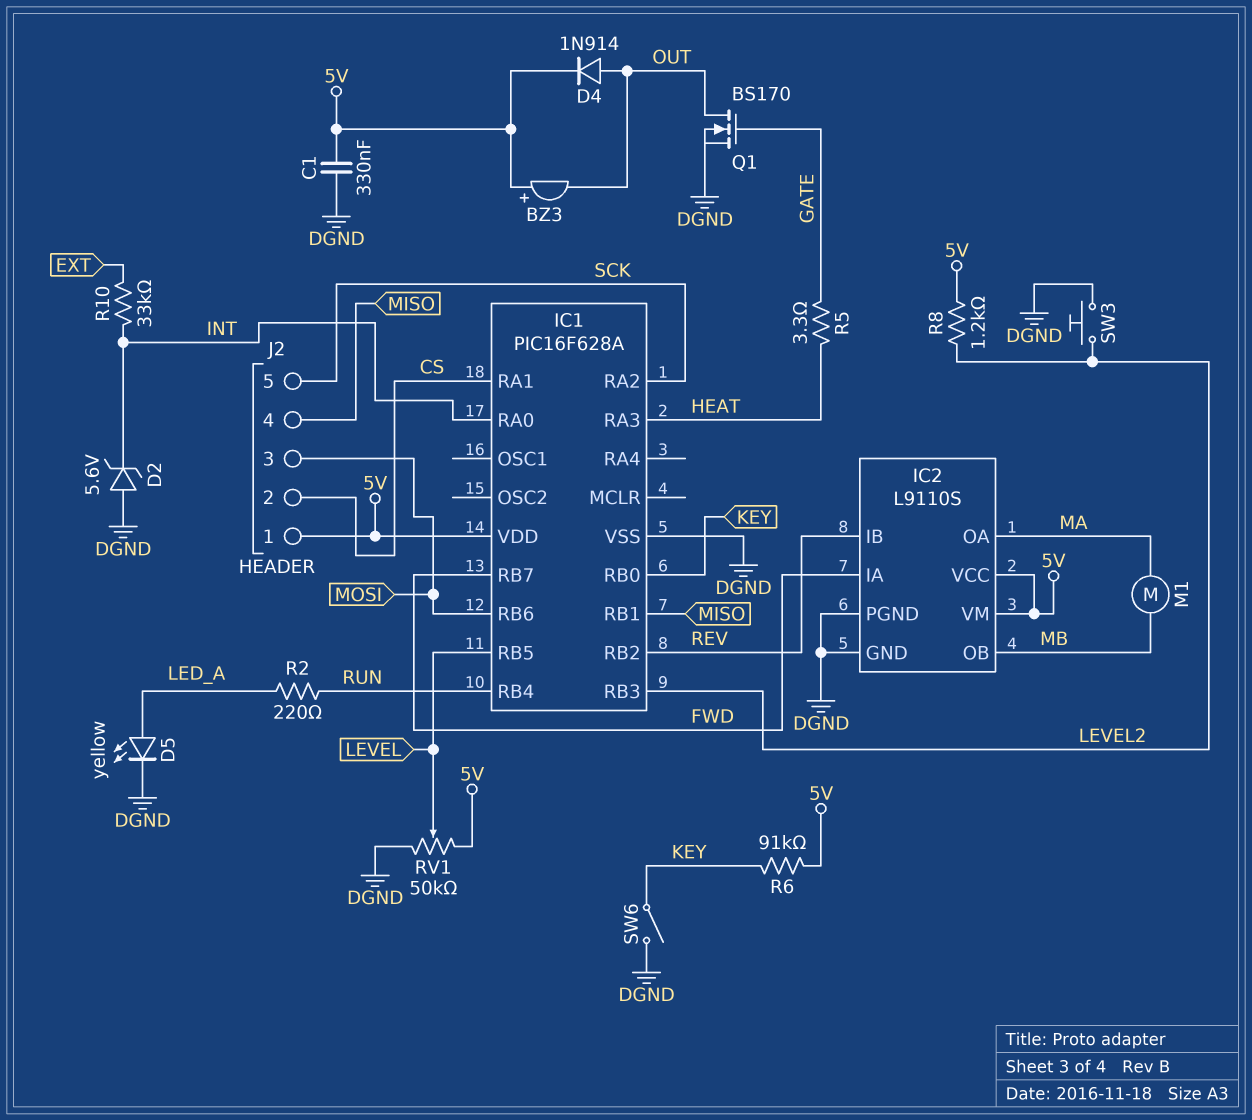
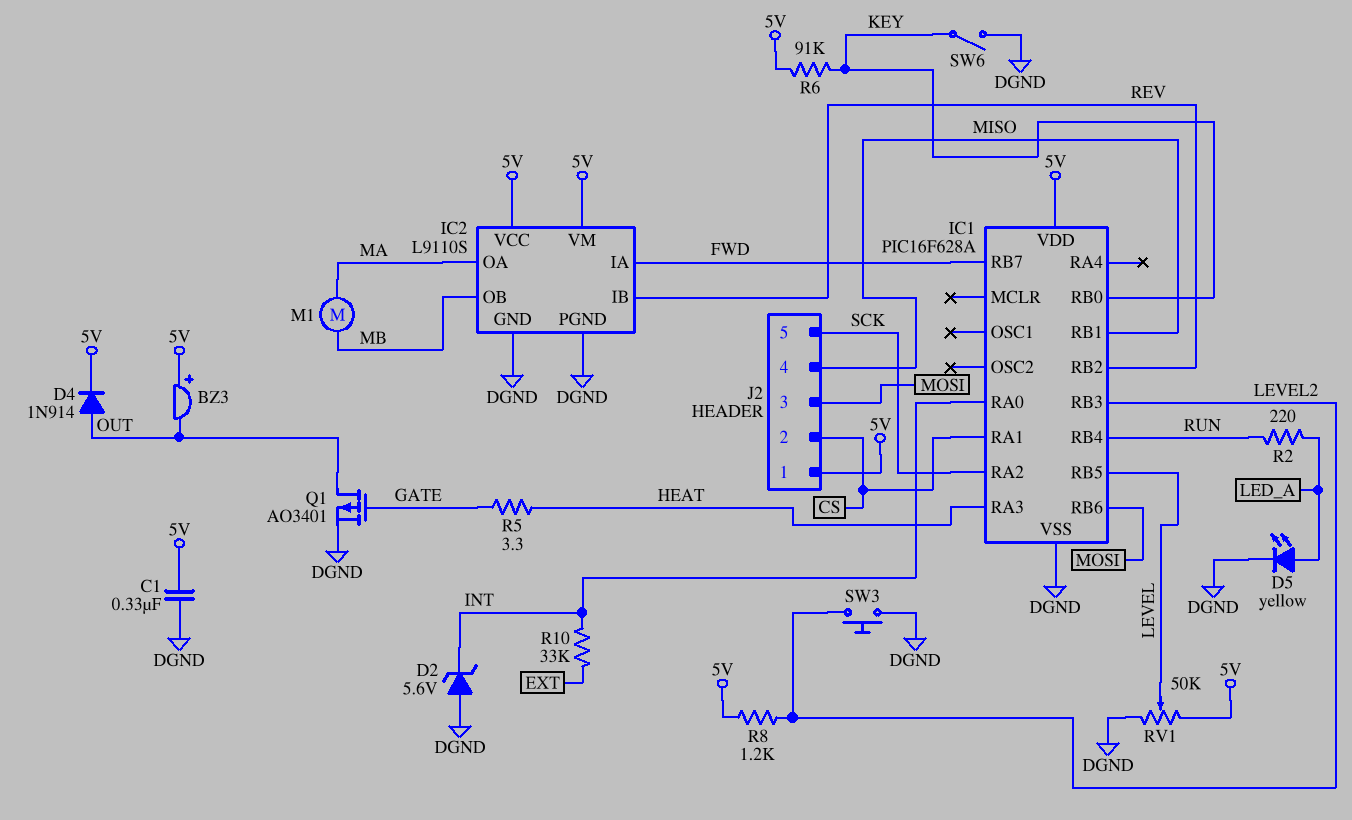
Q1: NMOS BS170 (G GATE, D OUT, S DGND) -> PMOS AO3401 (G GATE, D OUT, S DGND)

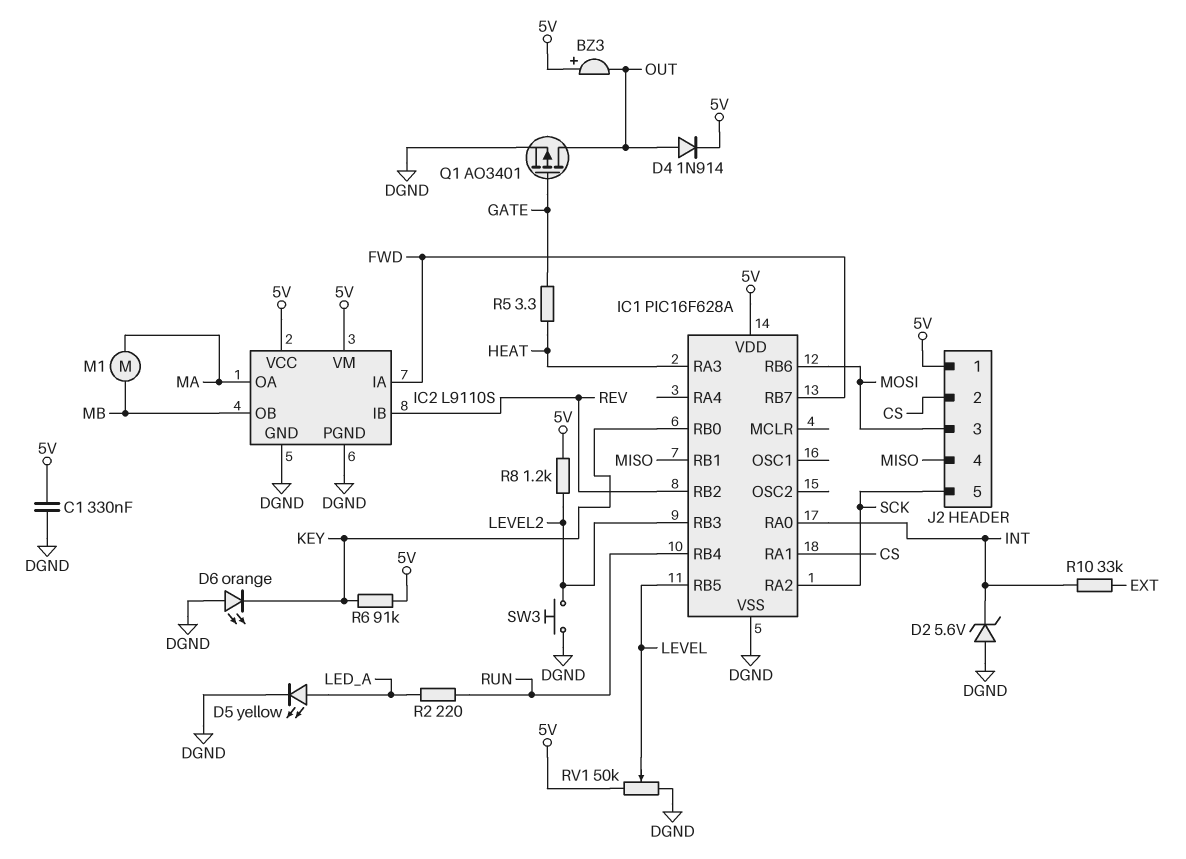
D6: none -> LED orange (A DGND, K KEY)
SW6: switch (DGND, KEY) -> none

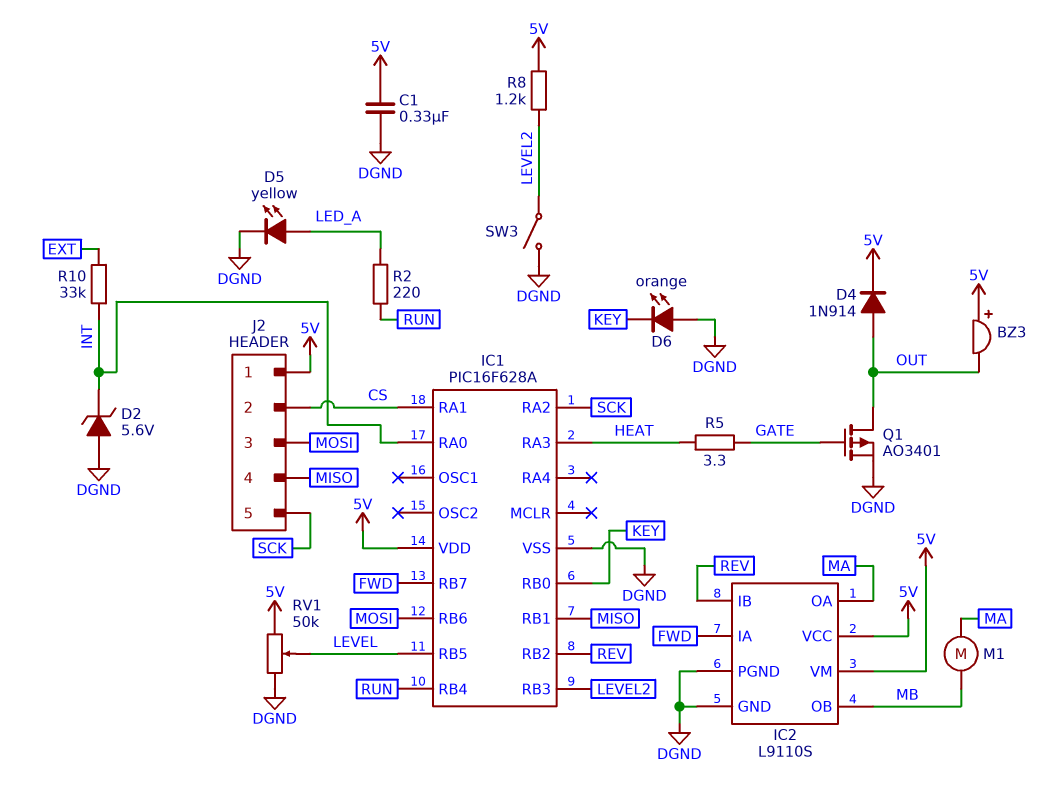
R6: 91k (5V, KEY) -> none
SW3: button (DGND, LEVEL2) -> switch (DGND, LEVEL2)

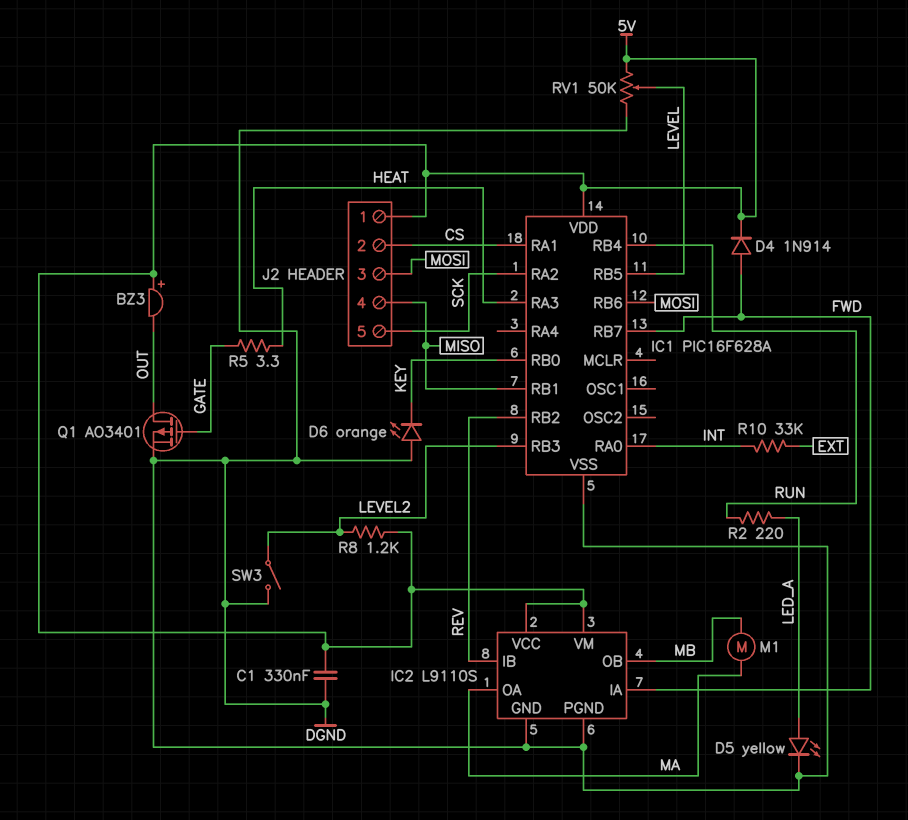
D2: zener 5.6V (A DGND, K INT) -> none
D4: diode 1N914 (A OUT, K 5V) -> diode 1N914 (A FWD, K 5V)

